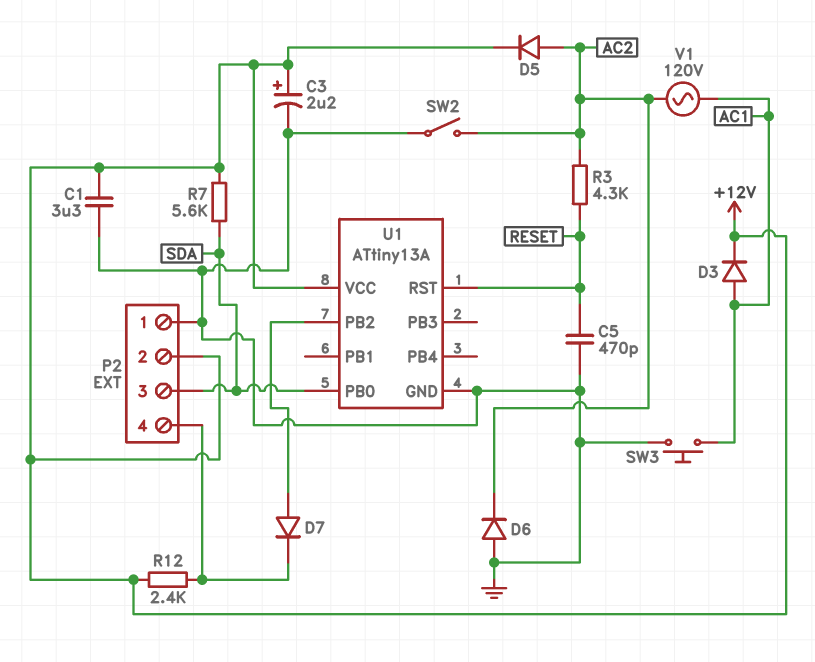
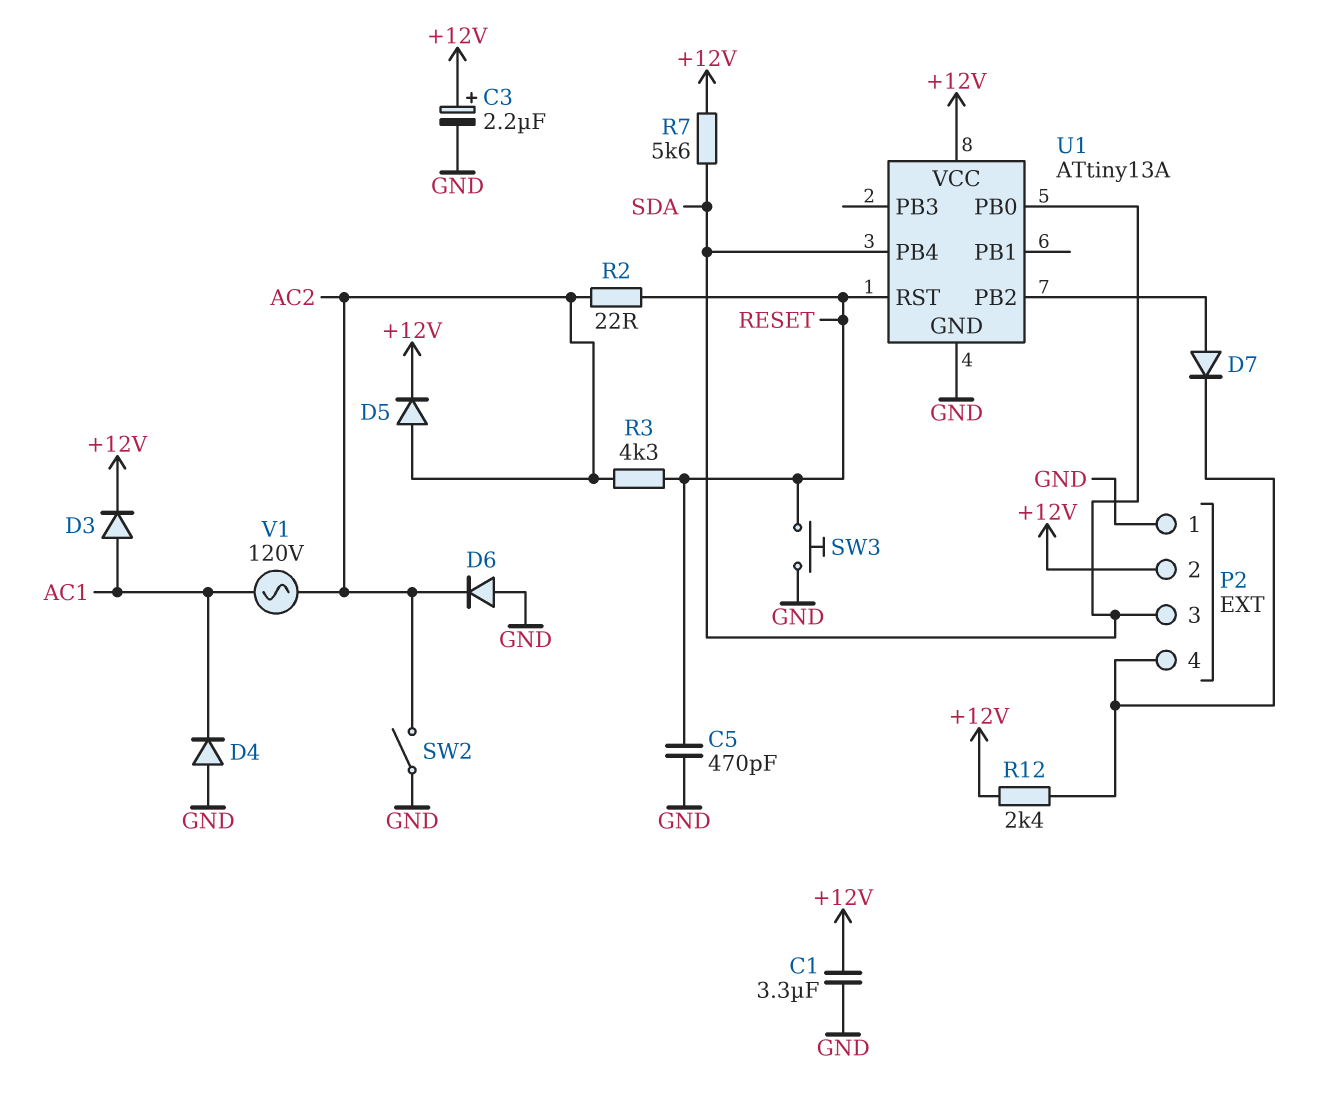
D4: none -> diode (A GND, K AC1)
R2: none -> 22 (AC2, RESET)
SW3: button (AC1, GND) -> button (GND, RESET)
U1 pin PB4: none -> SDA

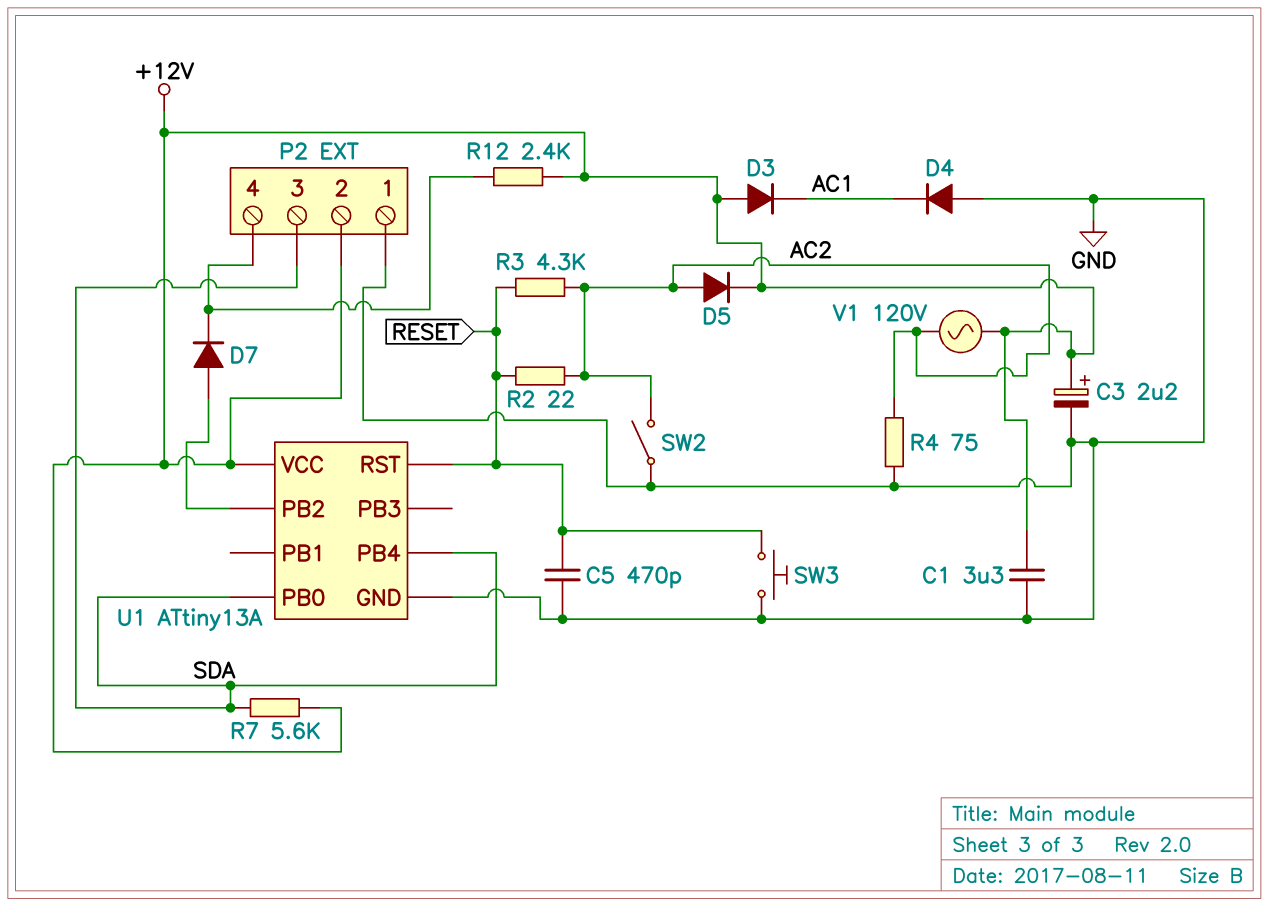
D3: diode (A AC1, K +12V) -> diode (A +12V, K AC1)
D6: diode (A GND, K AC2) -> none
R4: none -> 75 (AC2, GND)
V1: AC 120V (AC1, AC2) -> AC 120V (+12V, AC2)

